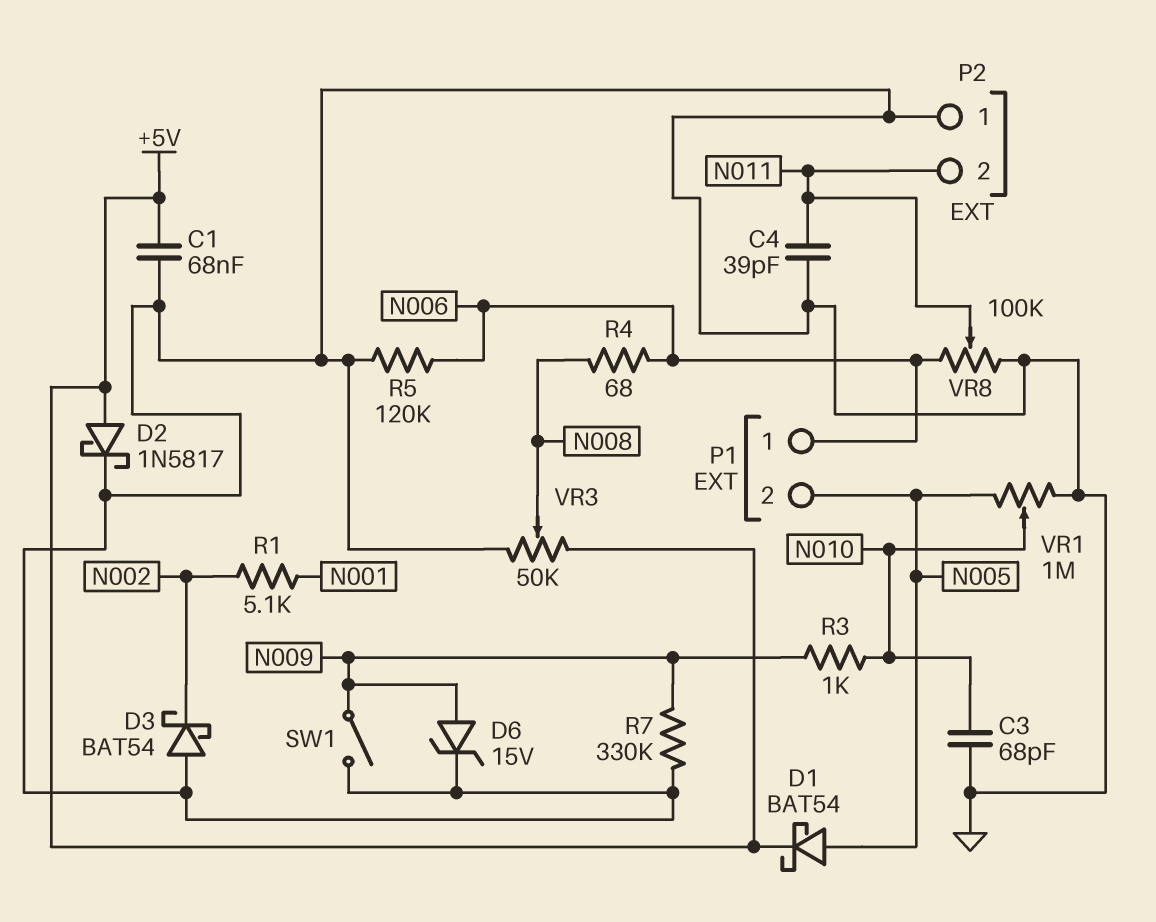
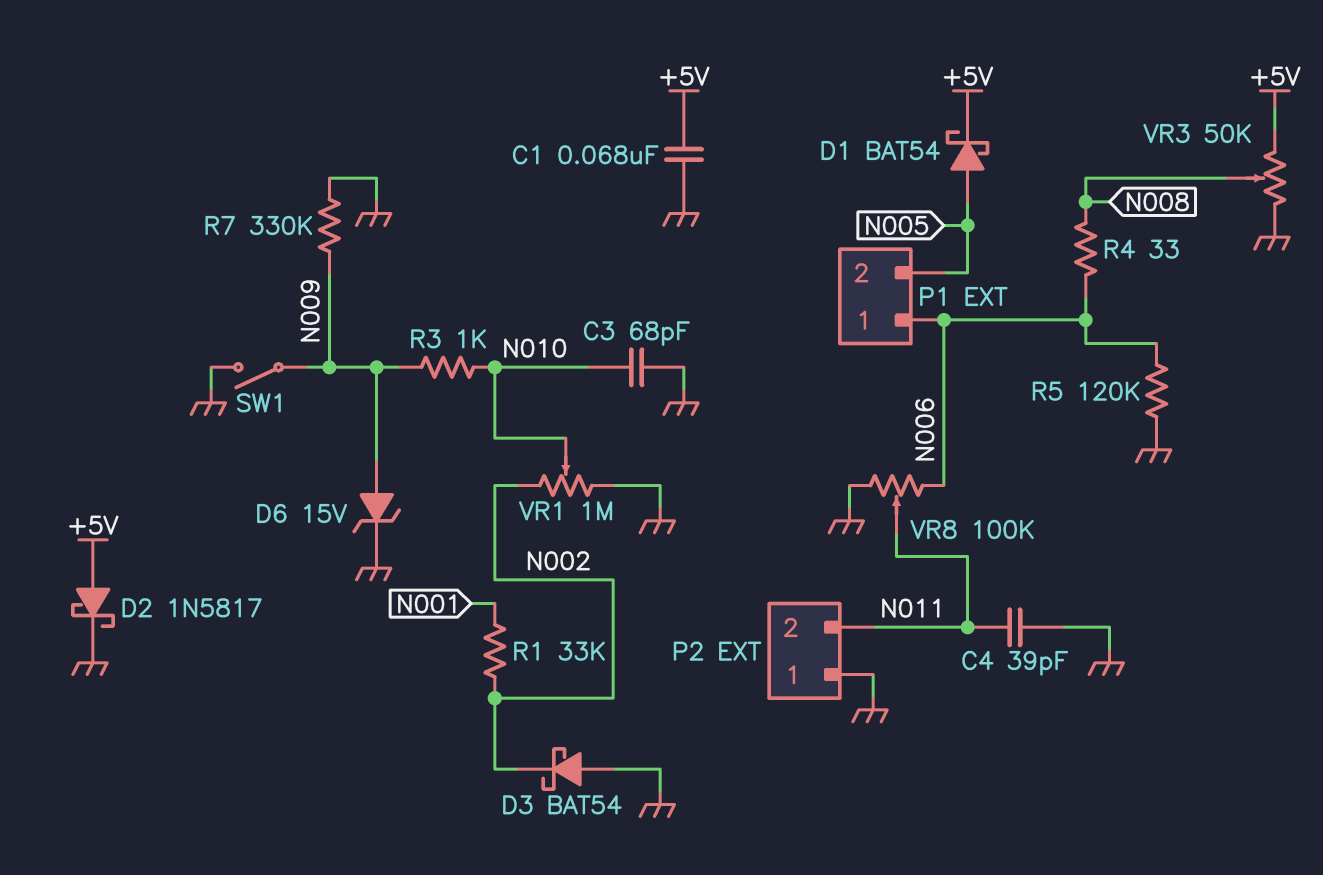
R1: 5.1k (N001, N002) -> 33k (N001, N002)
R4: 68 (N006, N008) -> 33 (N006, N008)
VR1: 1M (GND, N005, wiper N010) -> 1M (GND, N002, wiper N010)

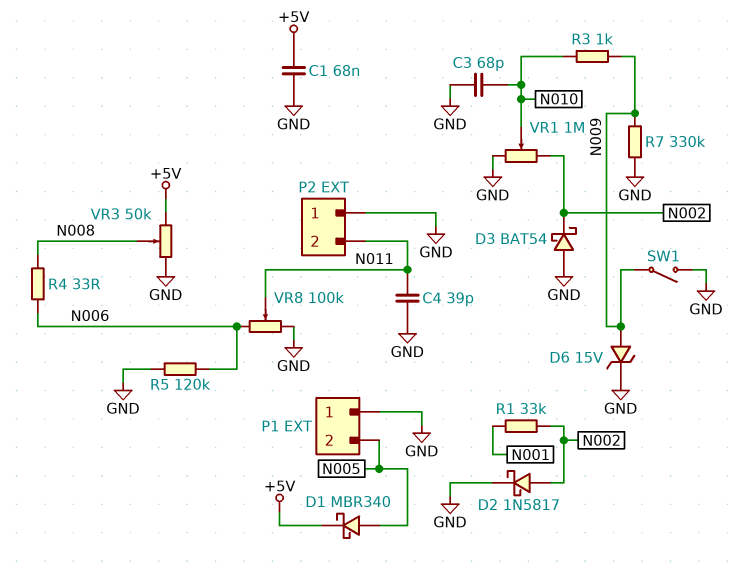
D1: schottky BAT54 (A N005, K +5V) -> schottky MBR340 (A N005, K +5V)
D2: schottky 1N5817 (A +5V, K GND) -> schottky 1N5817 (A N002, K GND)
P1 pin 1: N006 -> GND

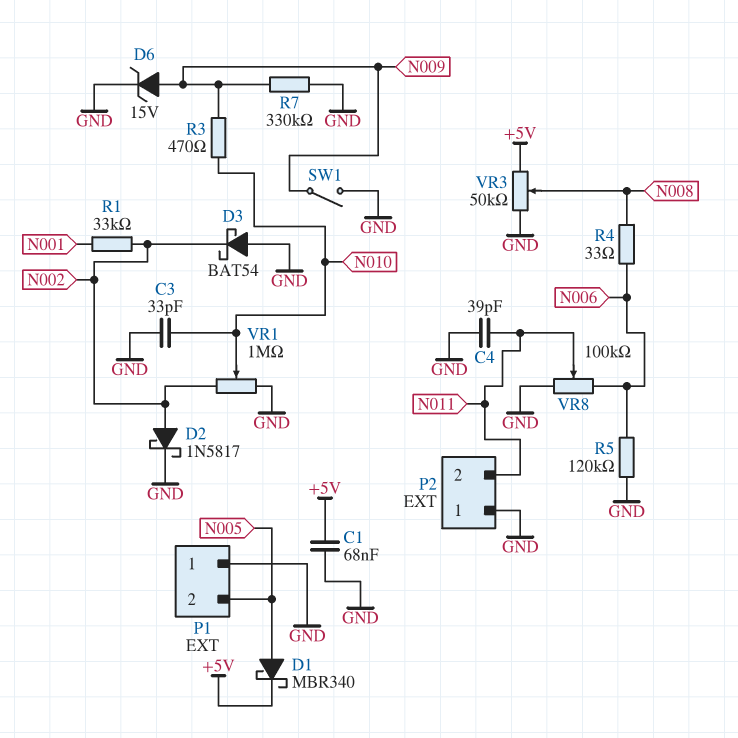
C3: 68pF (GND, N010) -> 33pF (GND, N010)
R3: 1k (N009, N010) -> 470 (N009, N010)

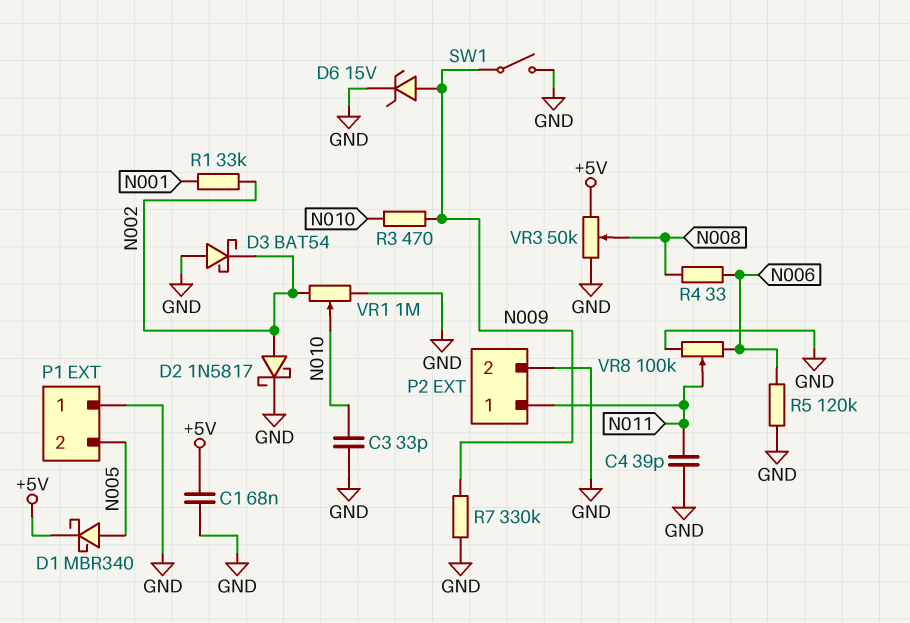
P2 pin 1: GND -> N011
P2 pin 2: N011 -> GND

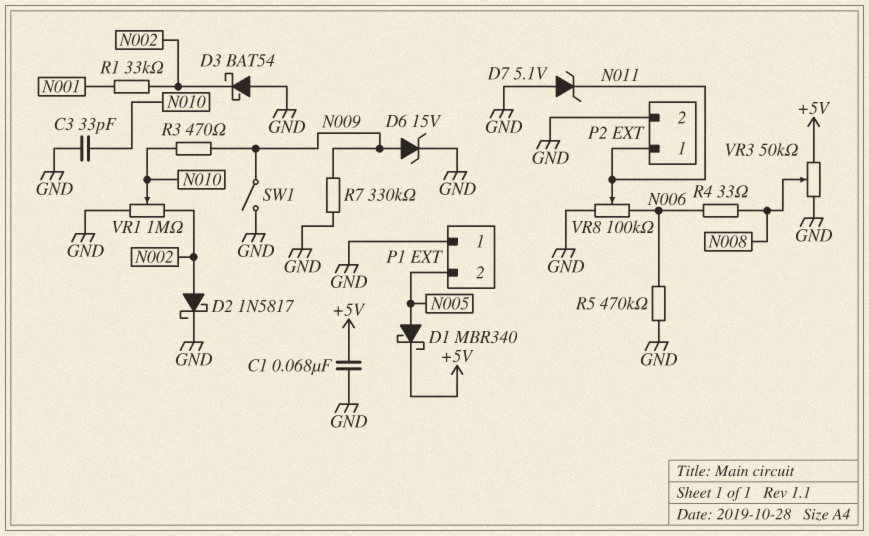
C4: 39pF (GND, N011) -> none
D7: none -> zener 5.1V (A GND, K N011)
R5: 120k (GND, N006) -> 470k (GND, N006)

